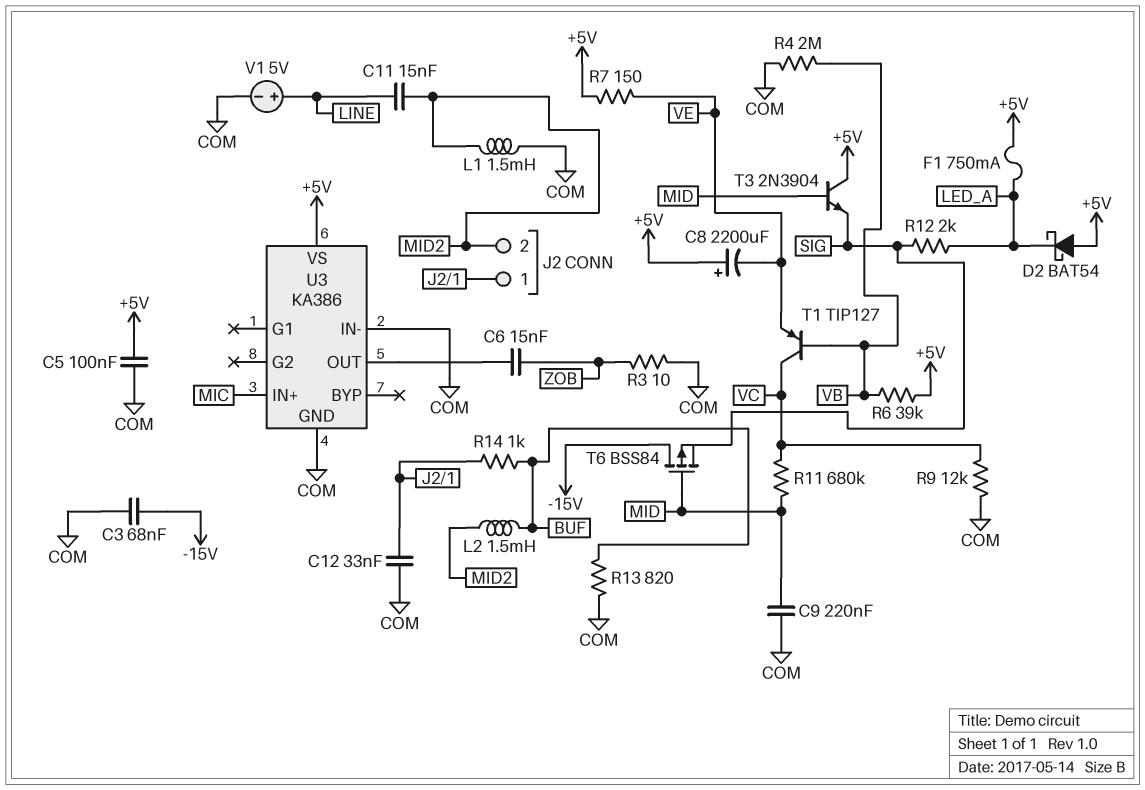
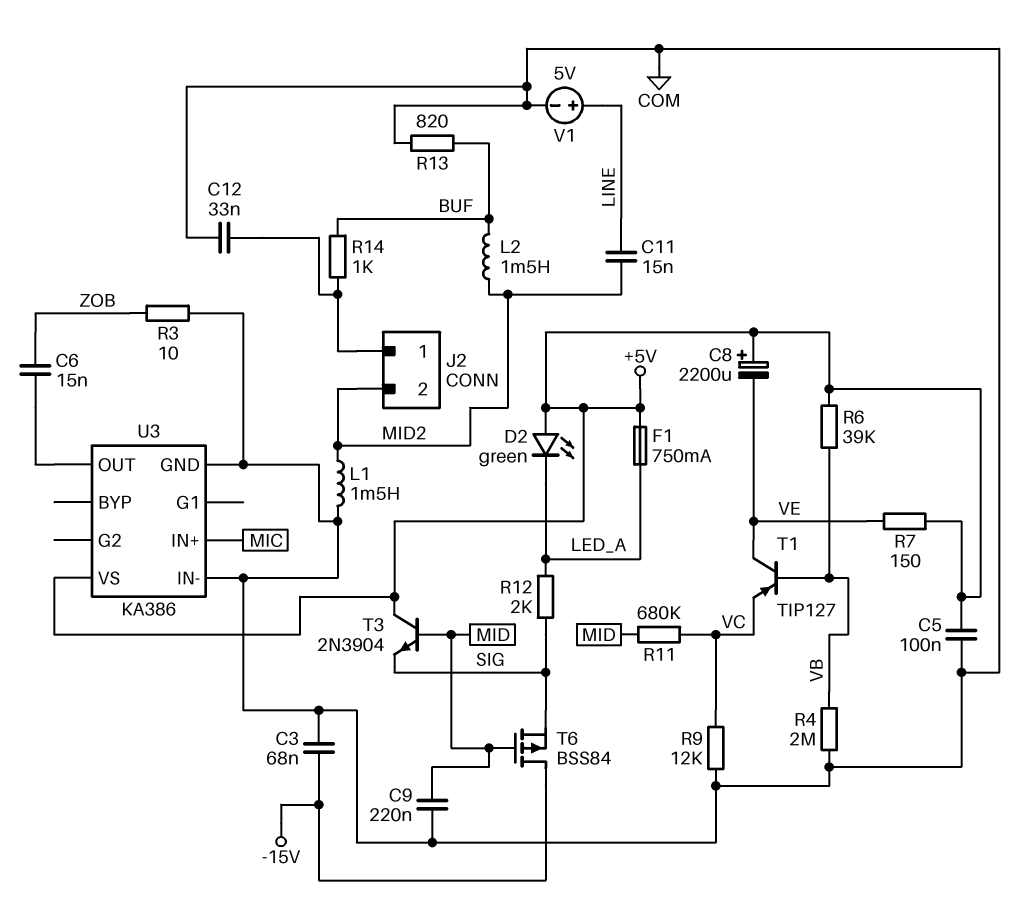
D2: schottky BAT54 (A +5V, K LED_A) -> LED green (A +5V, K LED_A)
T1: PNP TIP127 (B VB, C VC, E VE) -> PNP TIP127 (B VB, C VE, E VC)

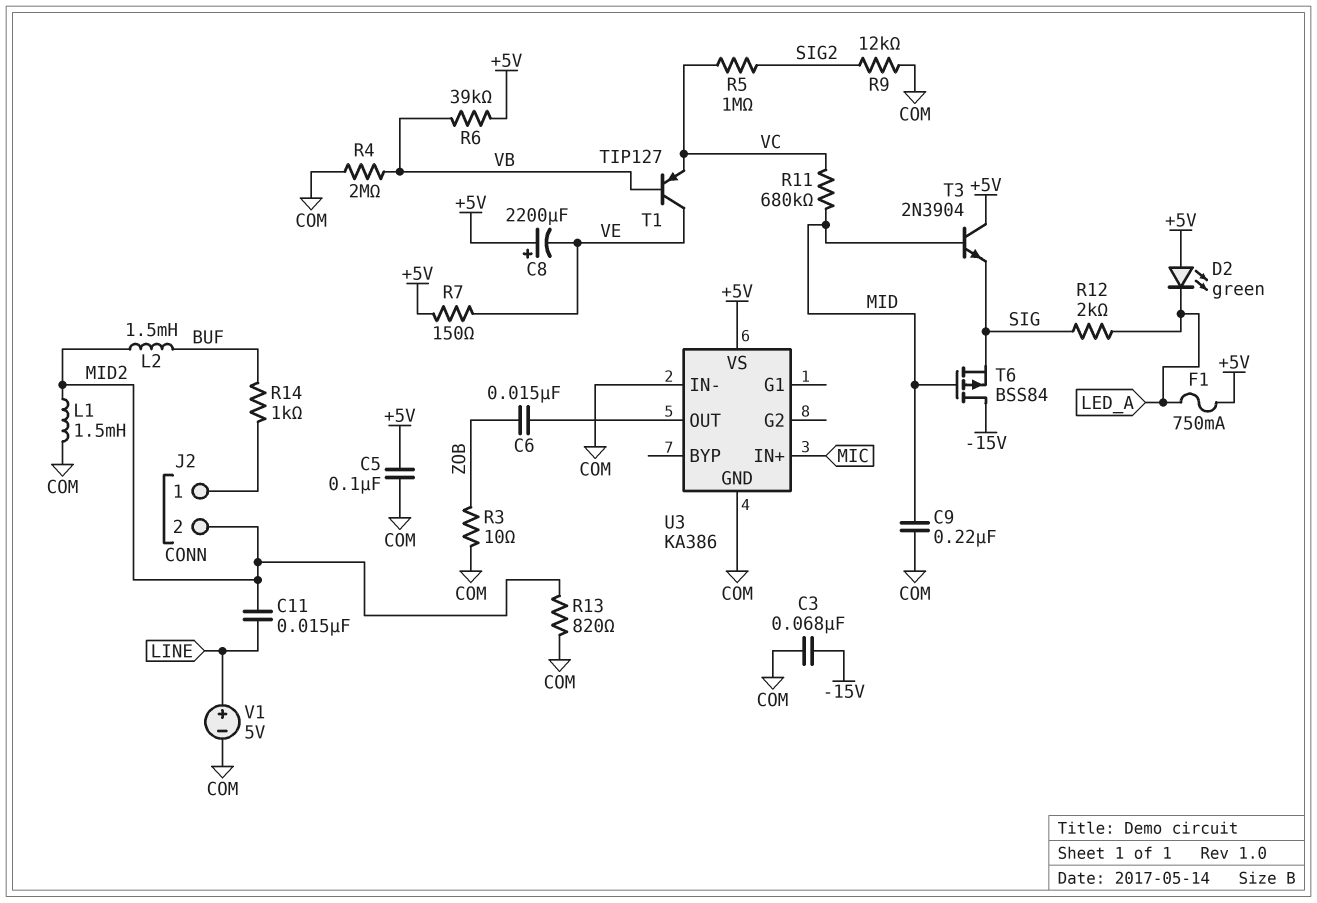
C12: 33nF (COM, J2/1) -> none
R5: none -> 1M (SIG2, VC)
R9: 12k (COM, VC) -> 12k (COM, SIG2)
R13: 820 (BUF, COM) -> 820 (COM, MID2)

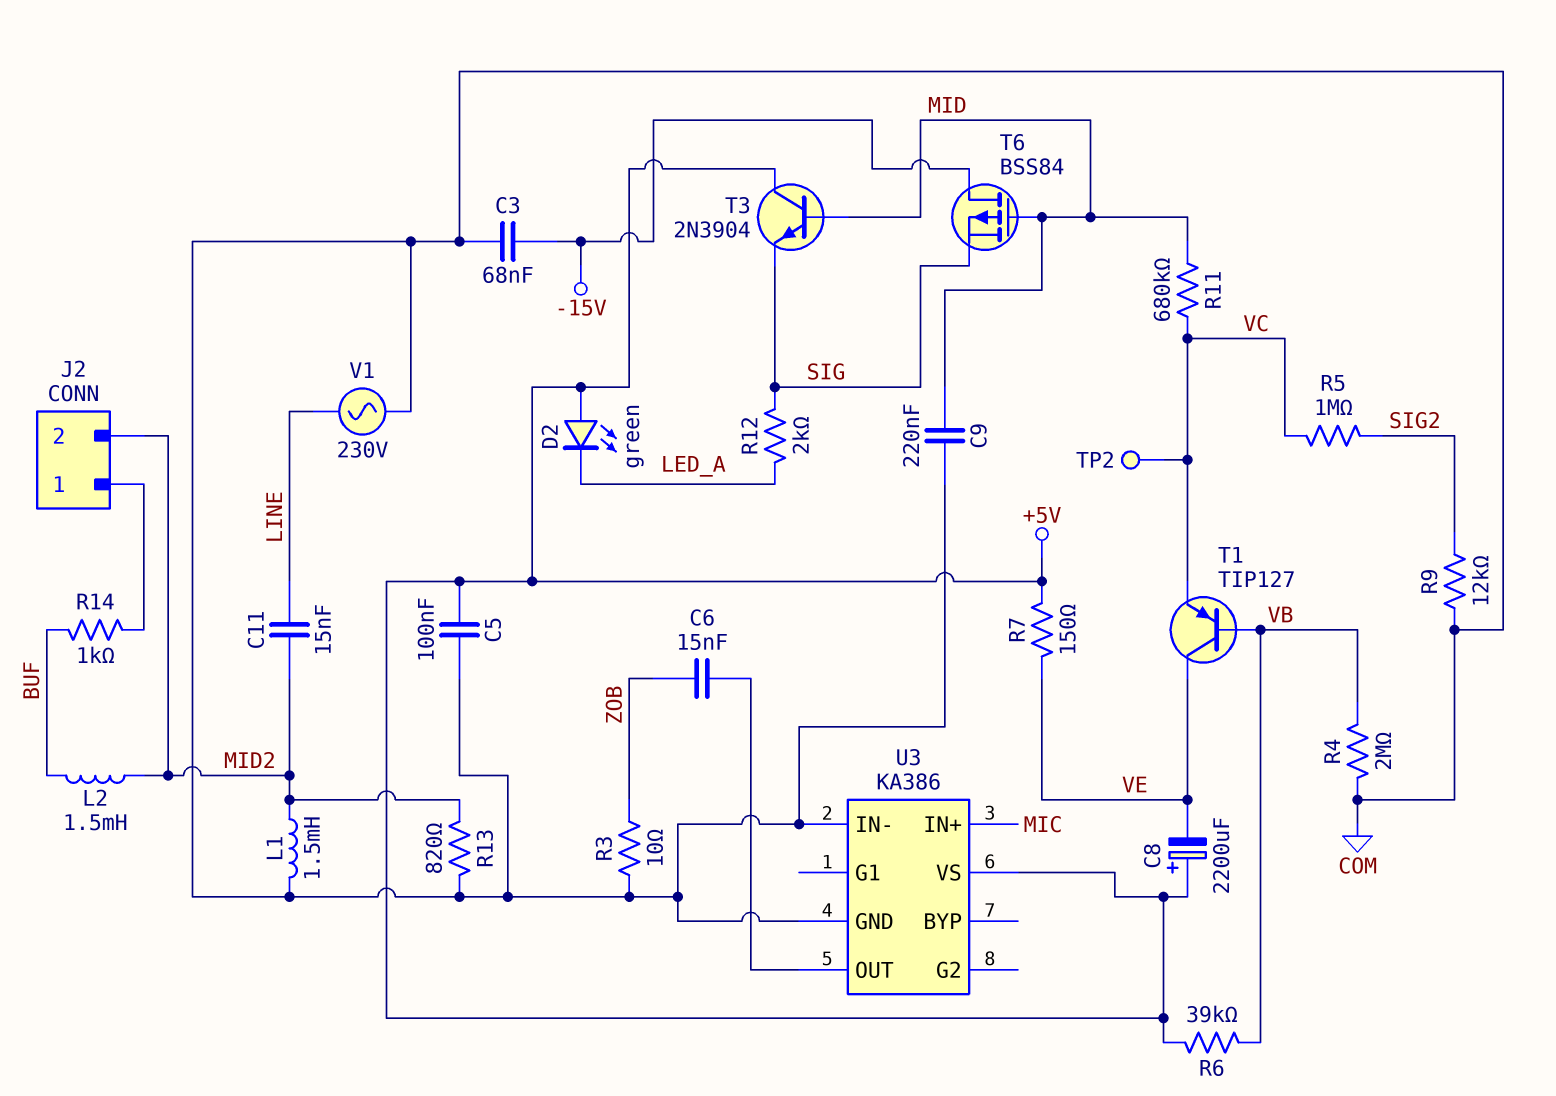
F1: 750mA (+5V, LED_A) -> none
TP2: none -> test point (VC)
V1: 5V (plus LINE, minus COM) -> AC 230V (COM, LINE)

